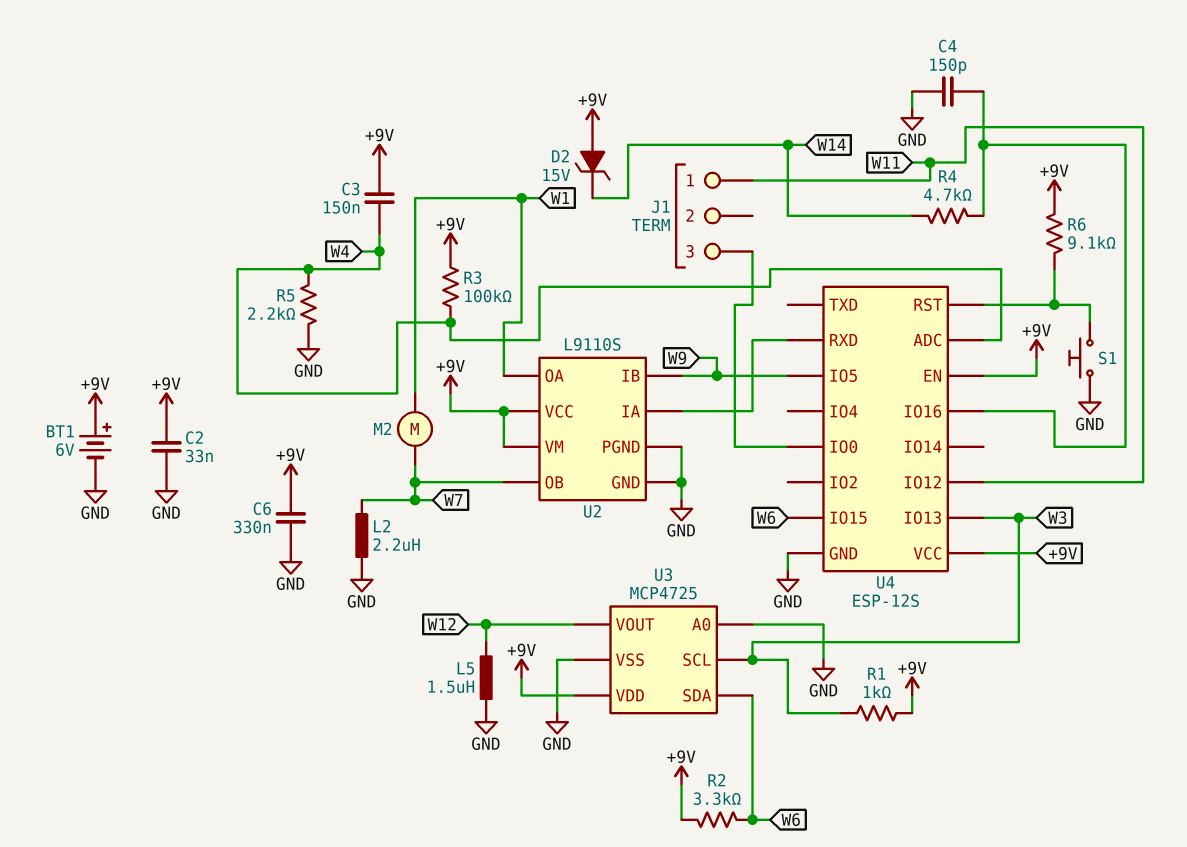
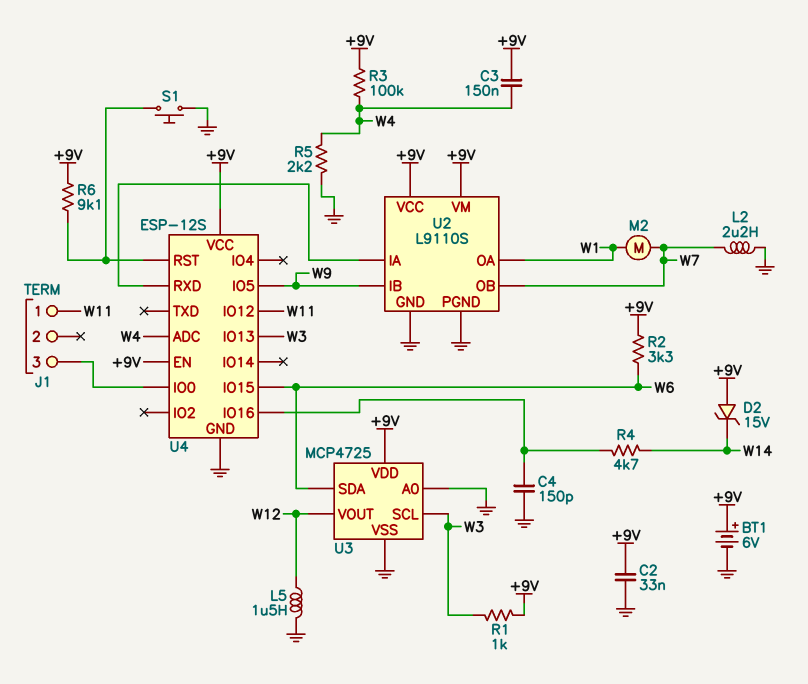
C6: 330nF (+9V, GND) -> none

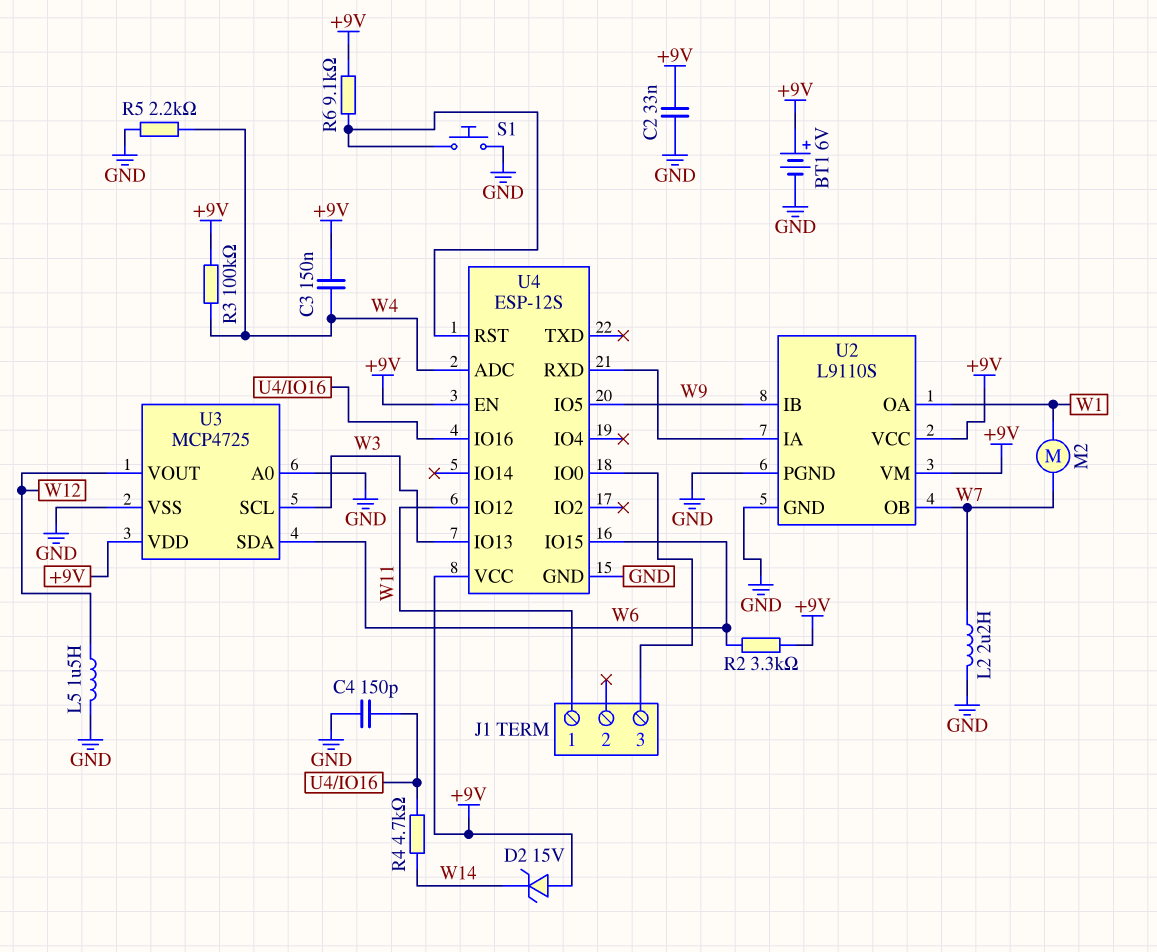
R1: 1k (+9V, W3) -> none

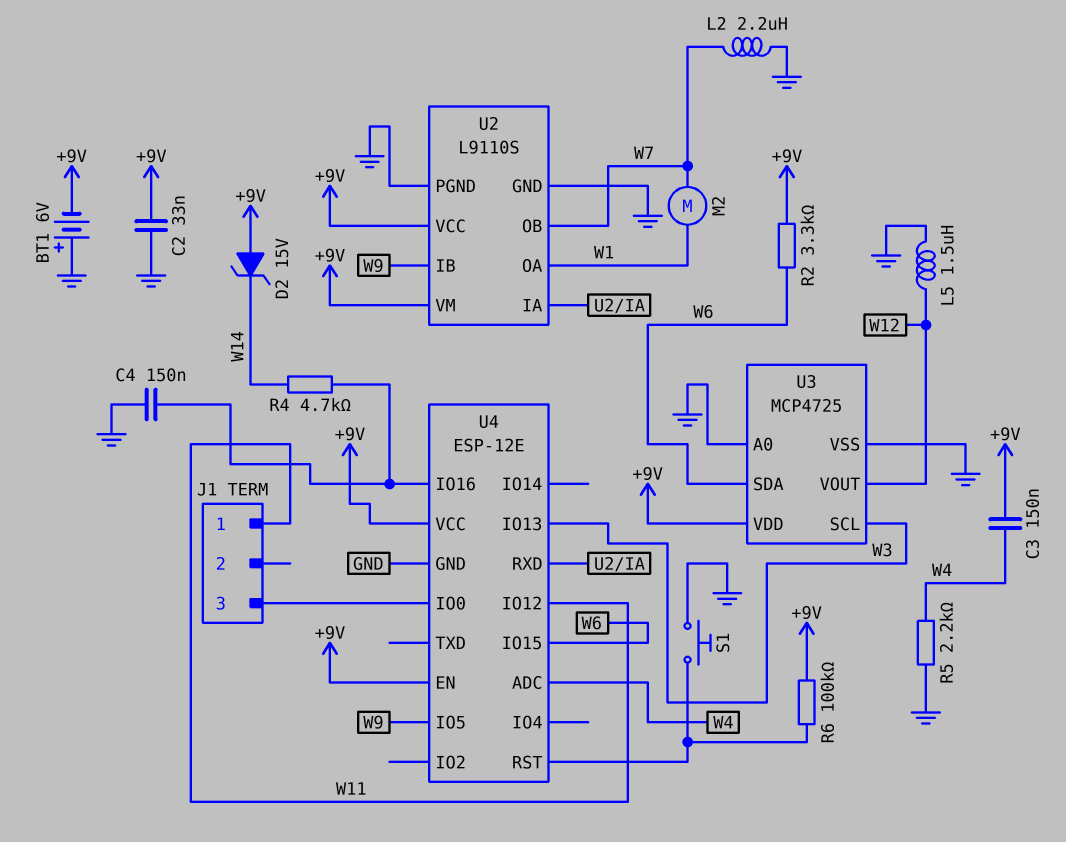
BT1: 6V (plus +9V, minus GND) -> 6V (plus GND, minus +9V)
C4: 150pF (GND, U4/IO16) -> 150nF (GND, U4/IO16)
R3: 100k (+9V, W4) -> none
R6: 9.1k (+9V, U4/RST) -> 100k (+9V, U4/RST)
U4: ESP-12S -> ESP-12E

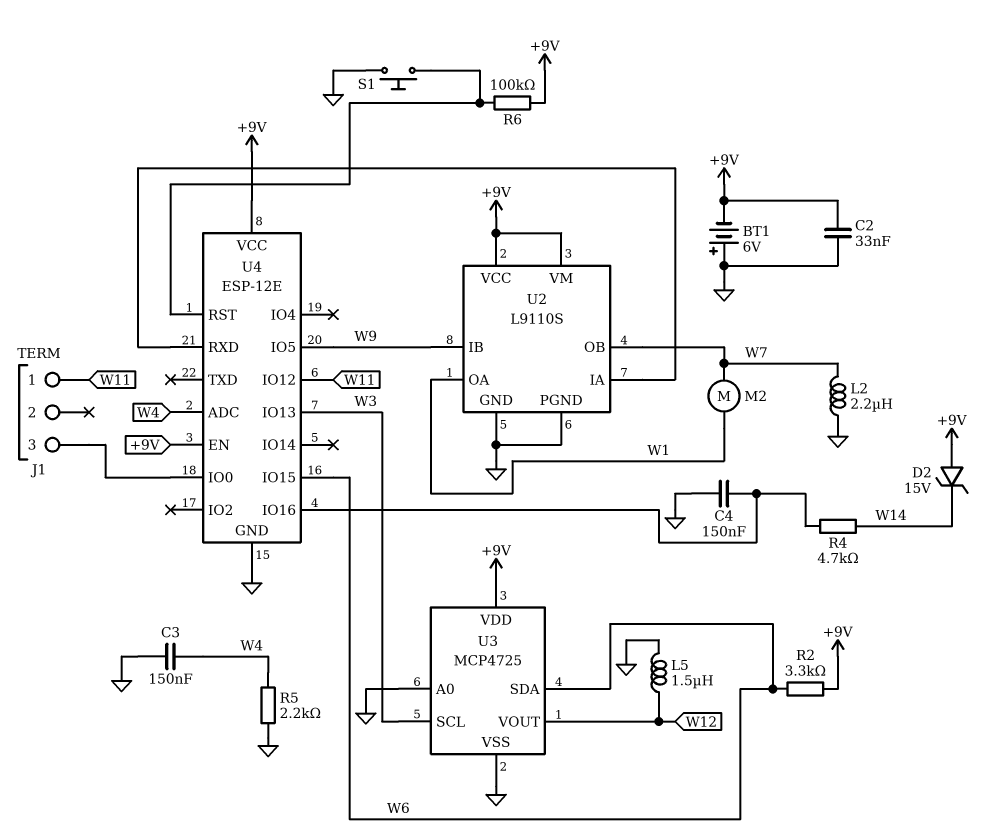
C3: 150nF (+9V, W4) -> 150nF (GND, W4)

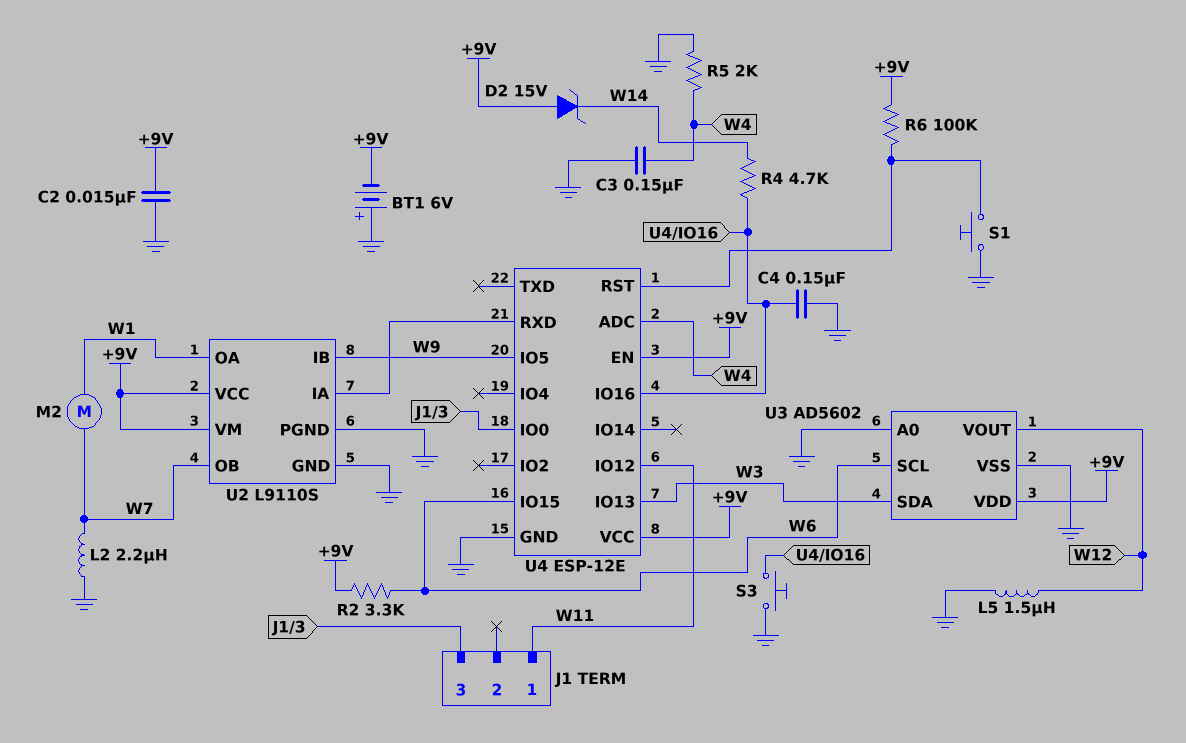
C2: 33nF (+9V, GND) -> 15nF (+9V, GND)
R5: 2.2k (GND, W4) -> 2k (GND, W4)
S3: none -> button (GND, U4/IO16)
U3: MCP4725 -> AD5602
U3 pin SCL: W3 -> W6
U3 pin SDA: W6 -> W3

